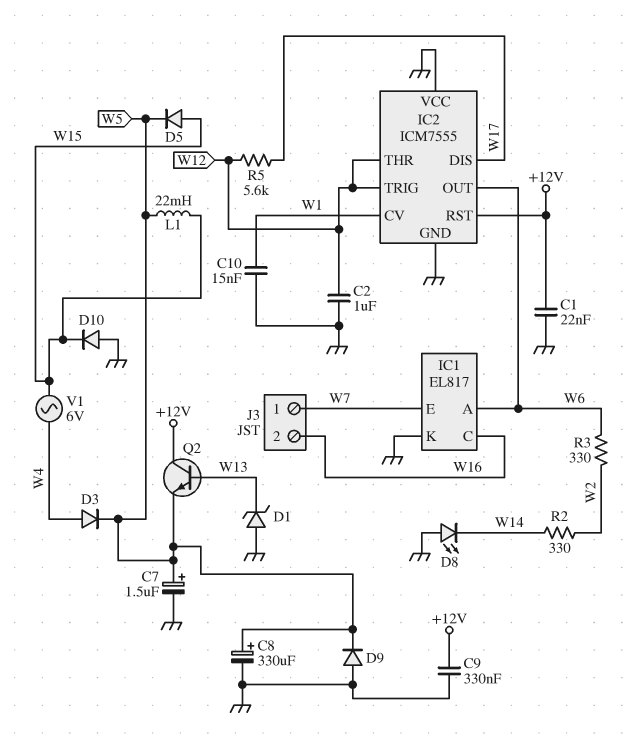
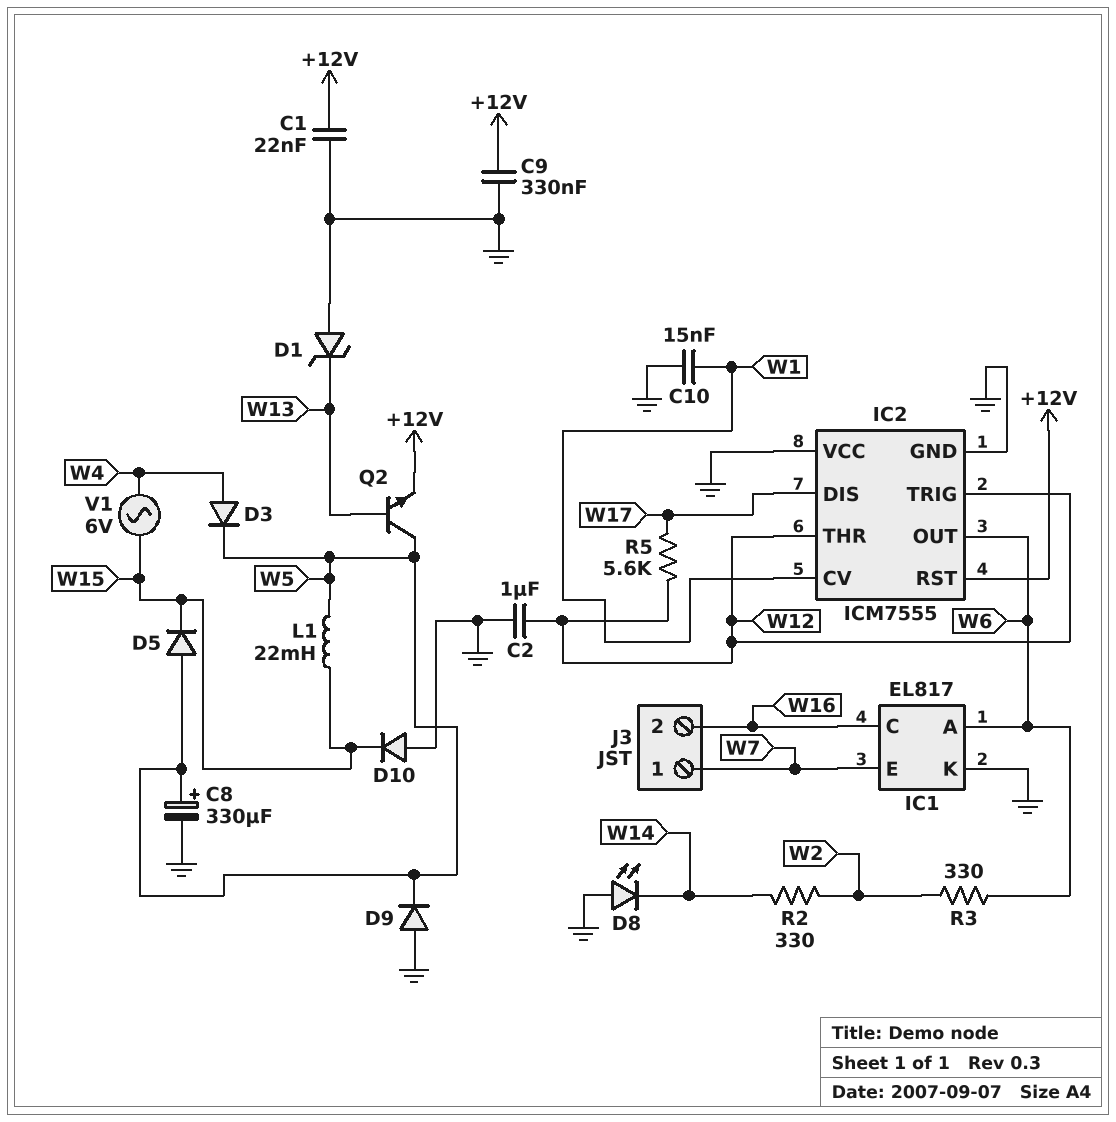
C7: 1.5uF (plus W5, minus GND) -> none
D5: diode (A W15, K W5) -> diode (A W5, K W15)
Q2: NPN (B W13, C +12V, E W5) -> NPN (B W13, C W5, E +12V)

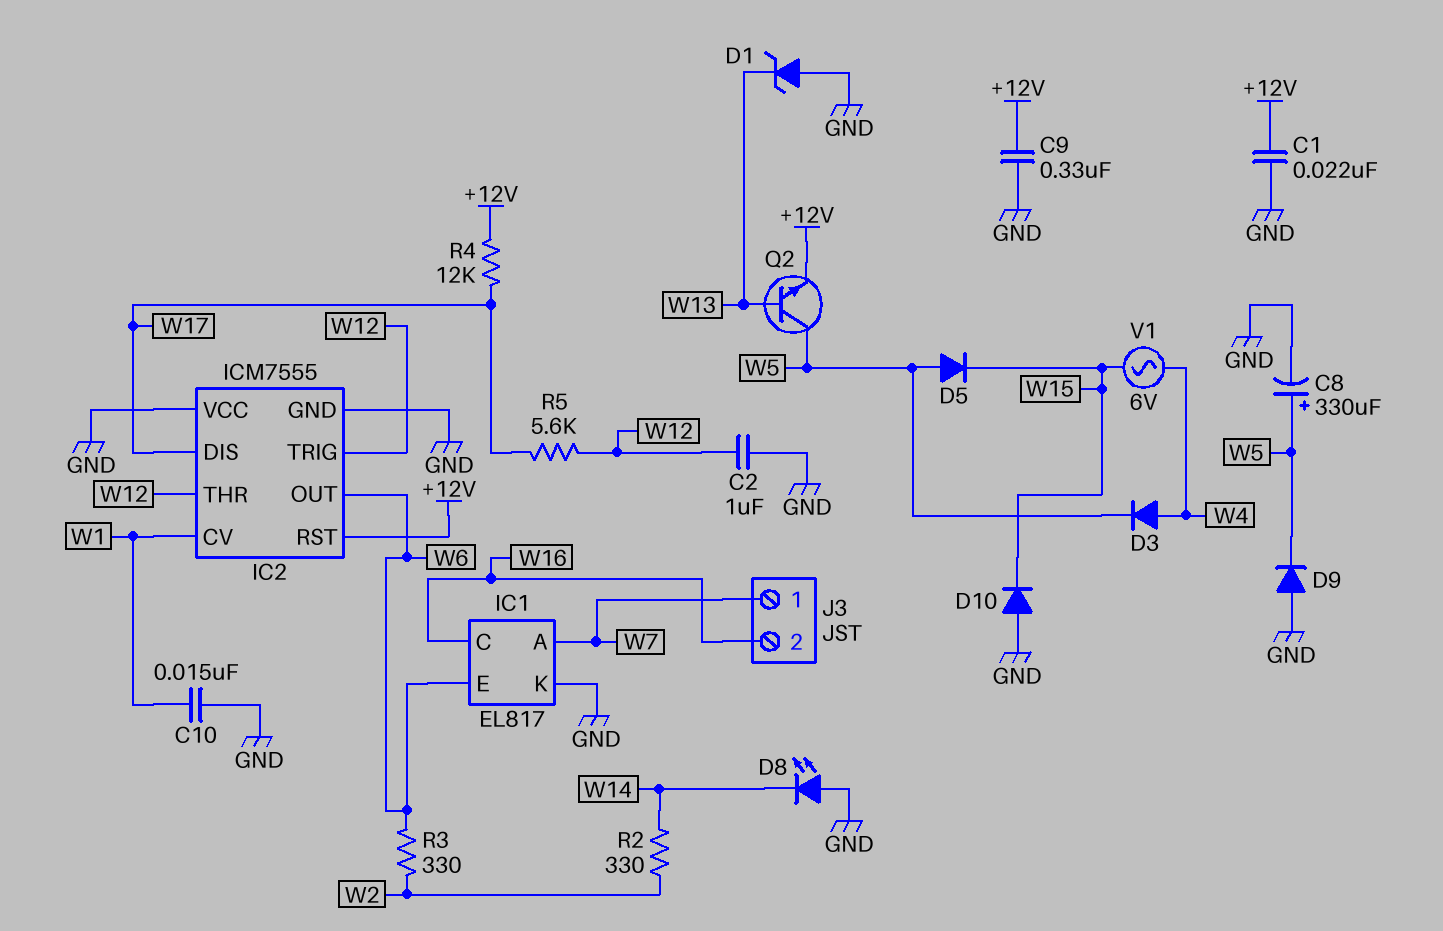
IC1 pin A: W6 -> W7
IC1 pin E: W7 -> W6
L1: 22mH (W5, W15) -> none
R4: none -> 12k (+12V, W17)

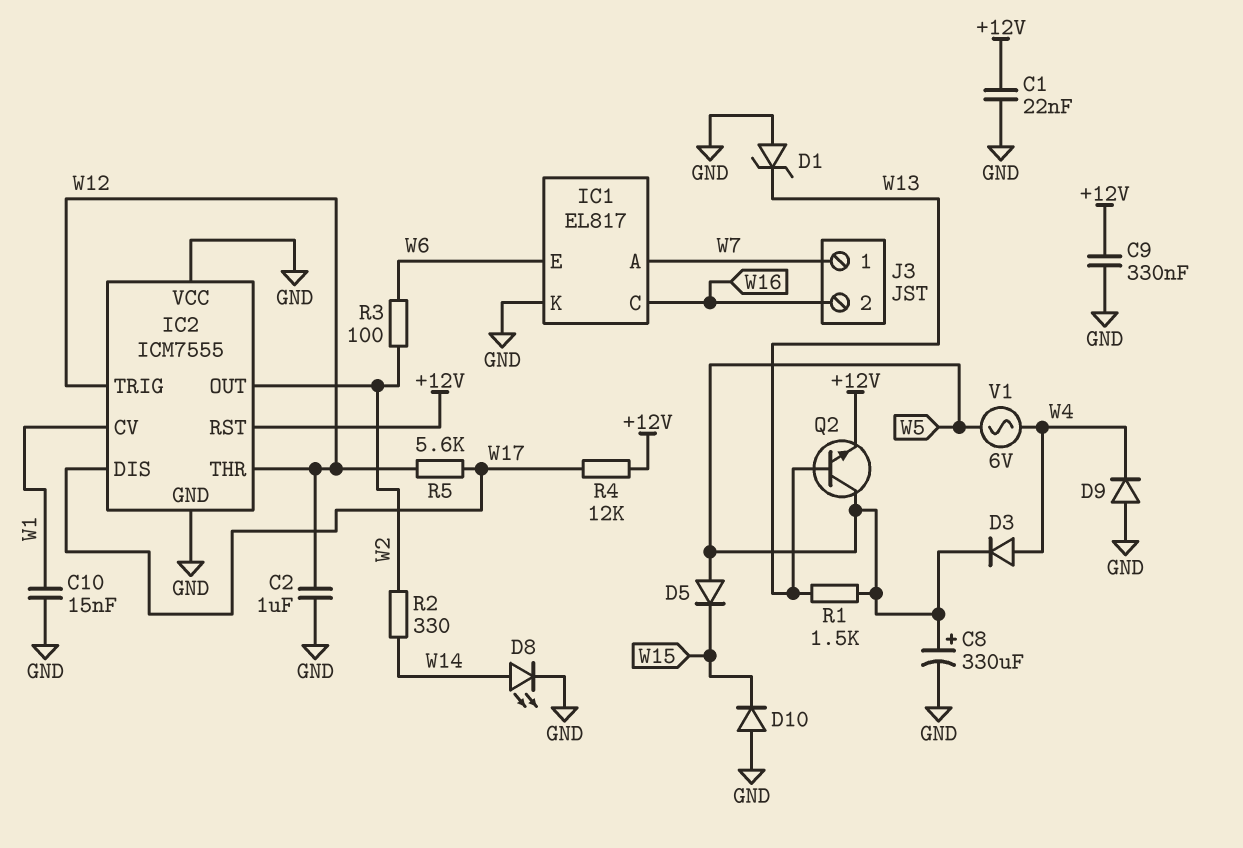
D8: LED (A GND, K W14) -> LED (A W14, K GND)
D9: diode (A GND, K W5) -> diode (A GND, K W4)
IC2 pin OUT: W6 -> W2
R1: none -> 1.5k (W5, W13)
R3: 330 (W2, W6) -> 100 (W2, W6)
V1: AC 6V (W4, W15) -> AC 6V (W4, W5)

